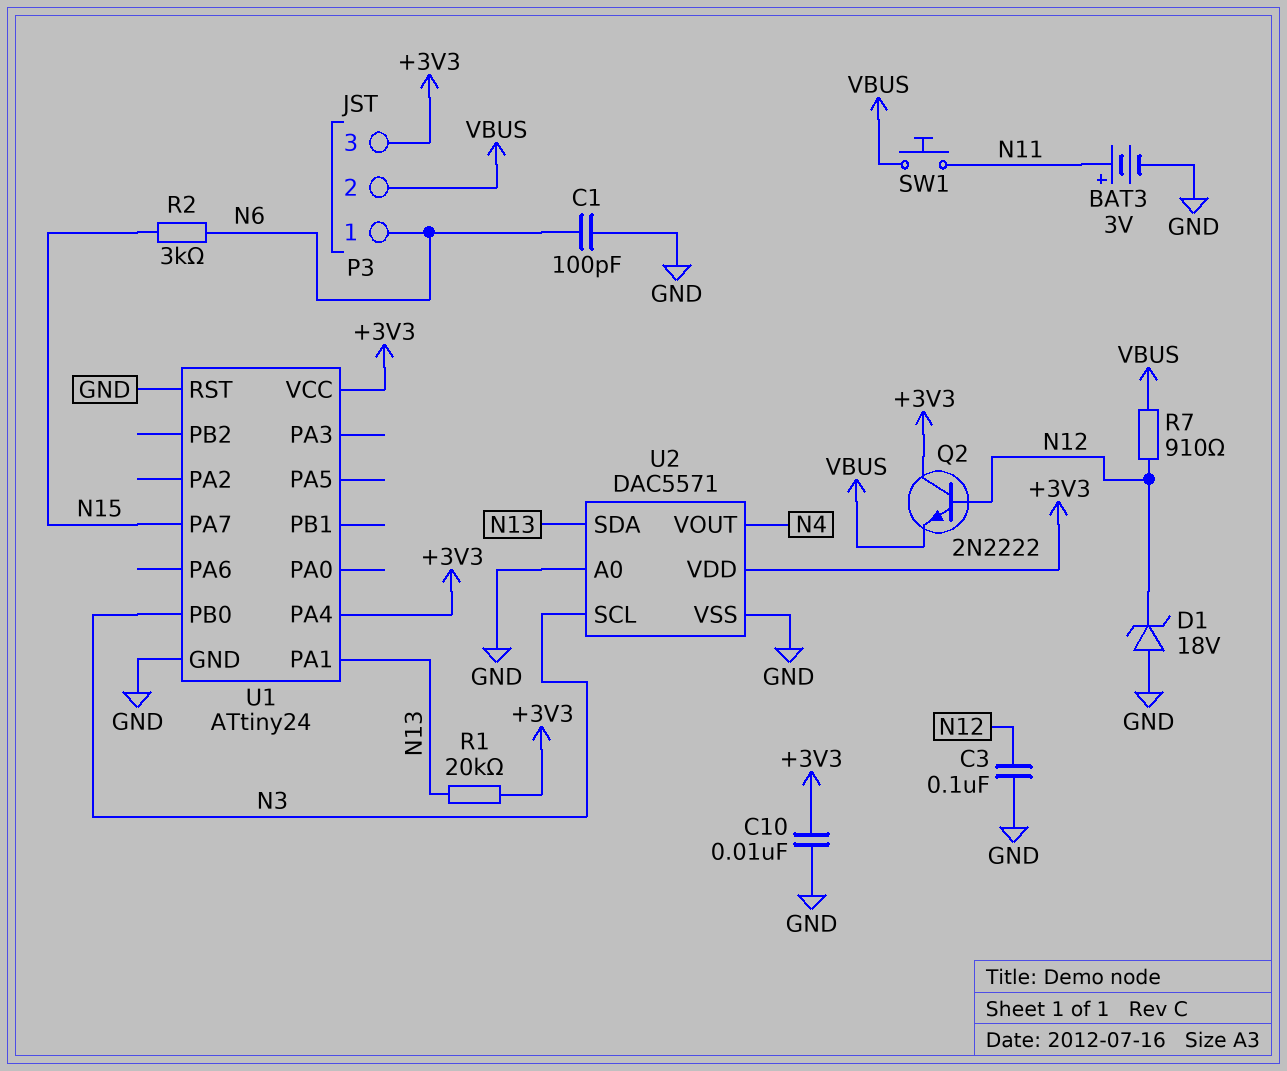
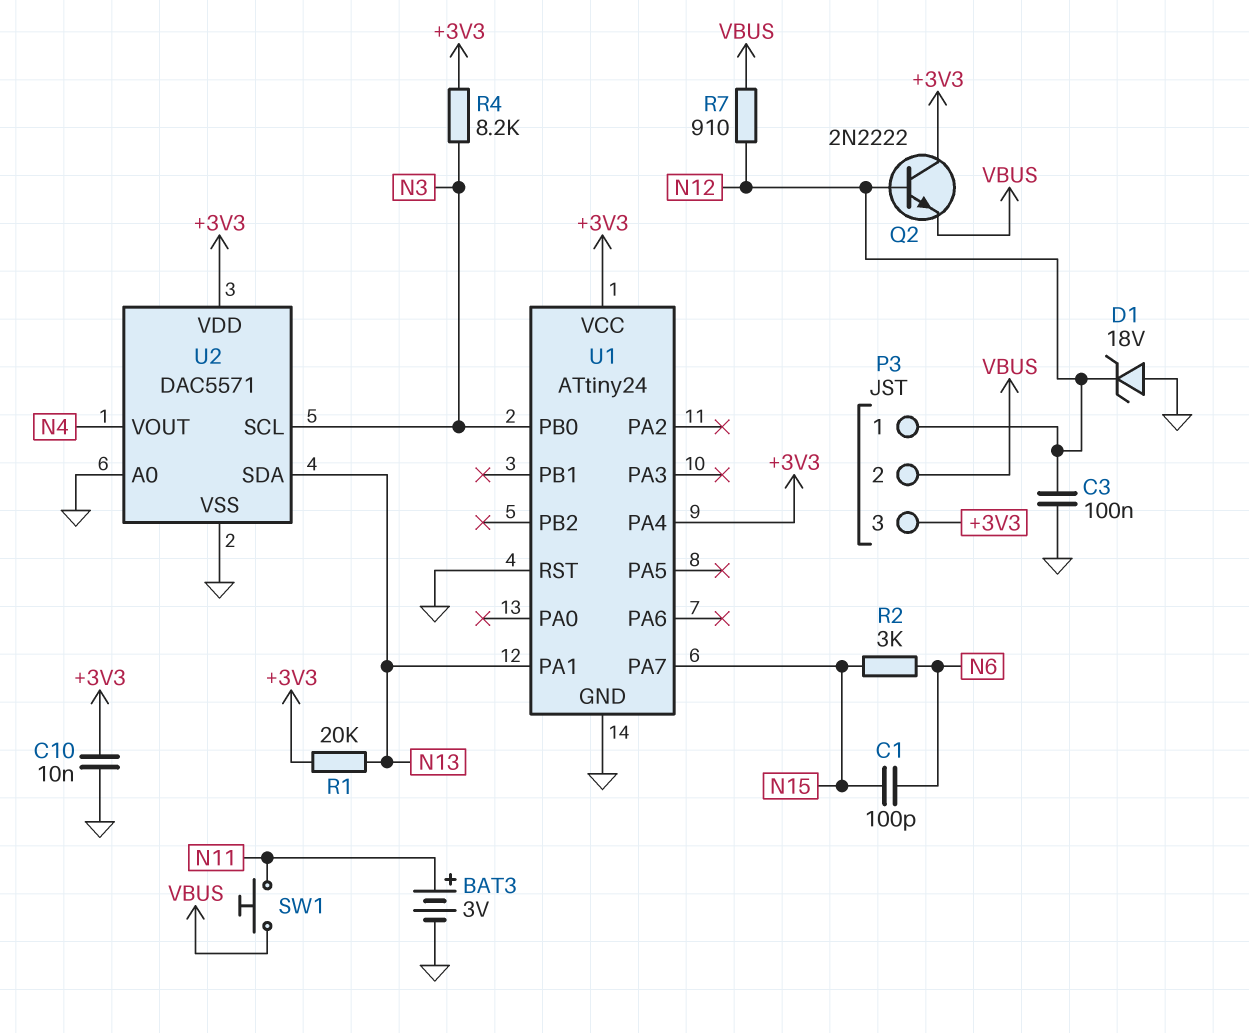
C1: 100pF (GND, N6) -> 100pF (N6, N15)
P3 pin 1: N6 -> N12
R4: none -> 8.2k (+3V3, N3)

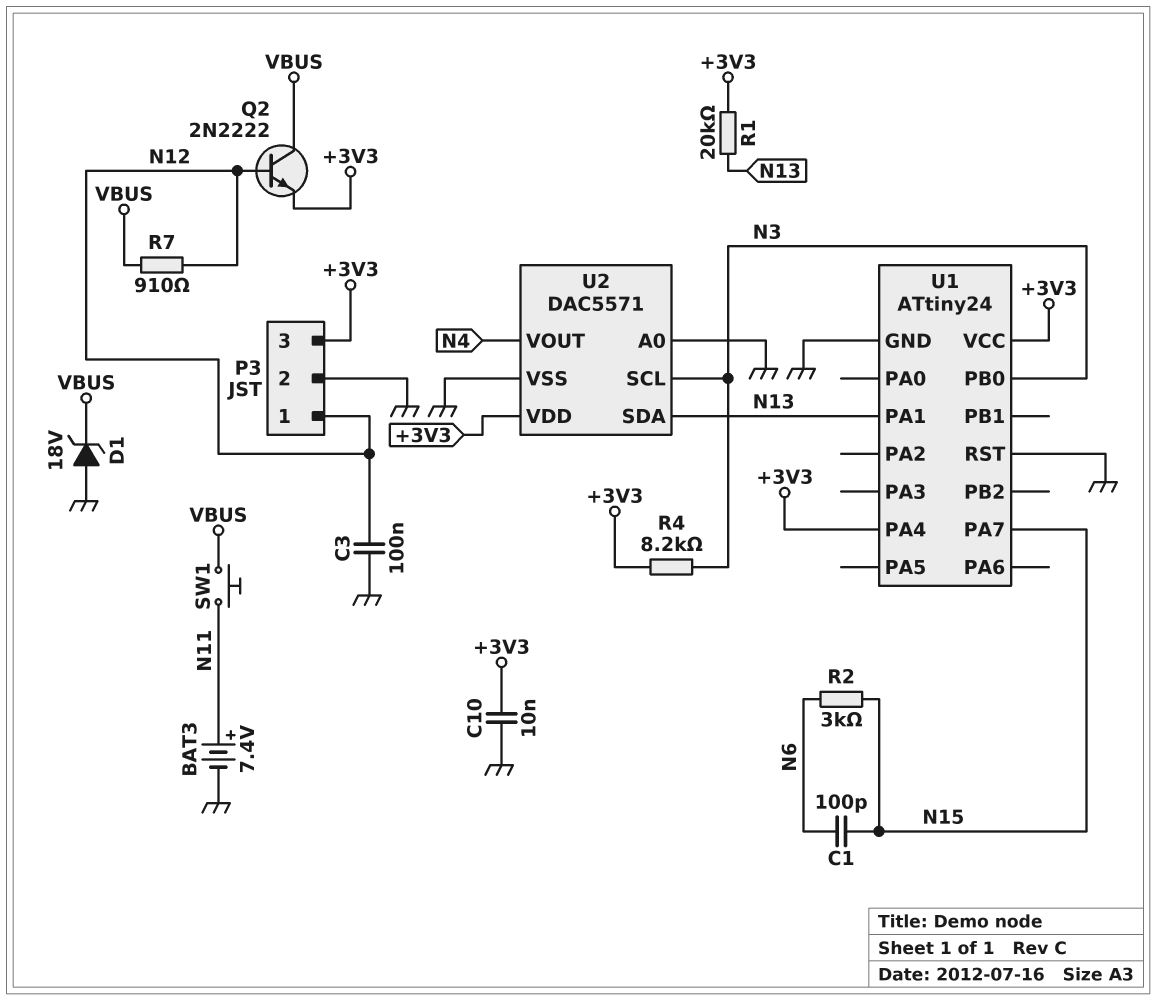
BAT3: 3V (plus N11, minus GND) -> 7.4V (plus N11, minus GND)
D1: zener 18V (A GND, K N12) -> zener 18V (A GND, K VBUS)
P3 pin 2: VBUS -> GND
Q2: NPN 2N2222 (B N12, C +3V3, E VBUS) -> NPN 2N2222 (B N12, C VBUS, E +3V3)

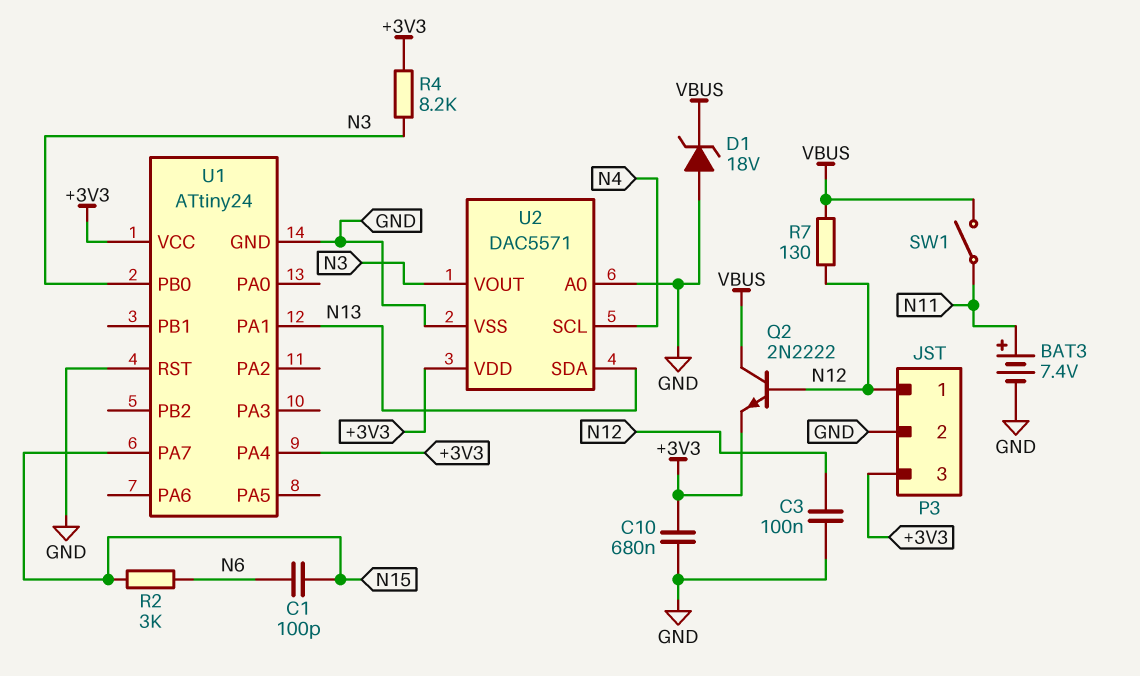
C10: 10nF (+3V3, GND) -> 680nF (+3V3, GND)
R1: 20k (+3V3, N13) -> none
R7: 910 (N12, VBUS) -> 130 (N12, VBUS)
SW1: button (N11, VBUS) -> switch (N11, VBUS)
U2 pin SCL: N3 -> N4
U2 pin VOUT: N4 -> N3

